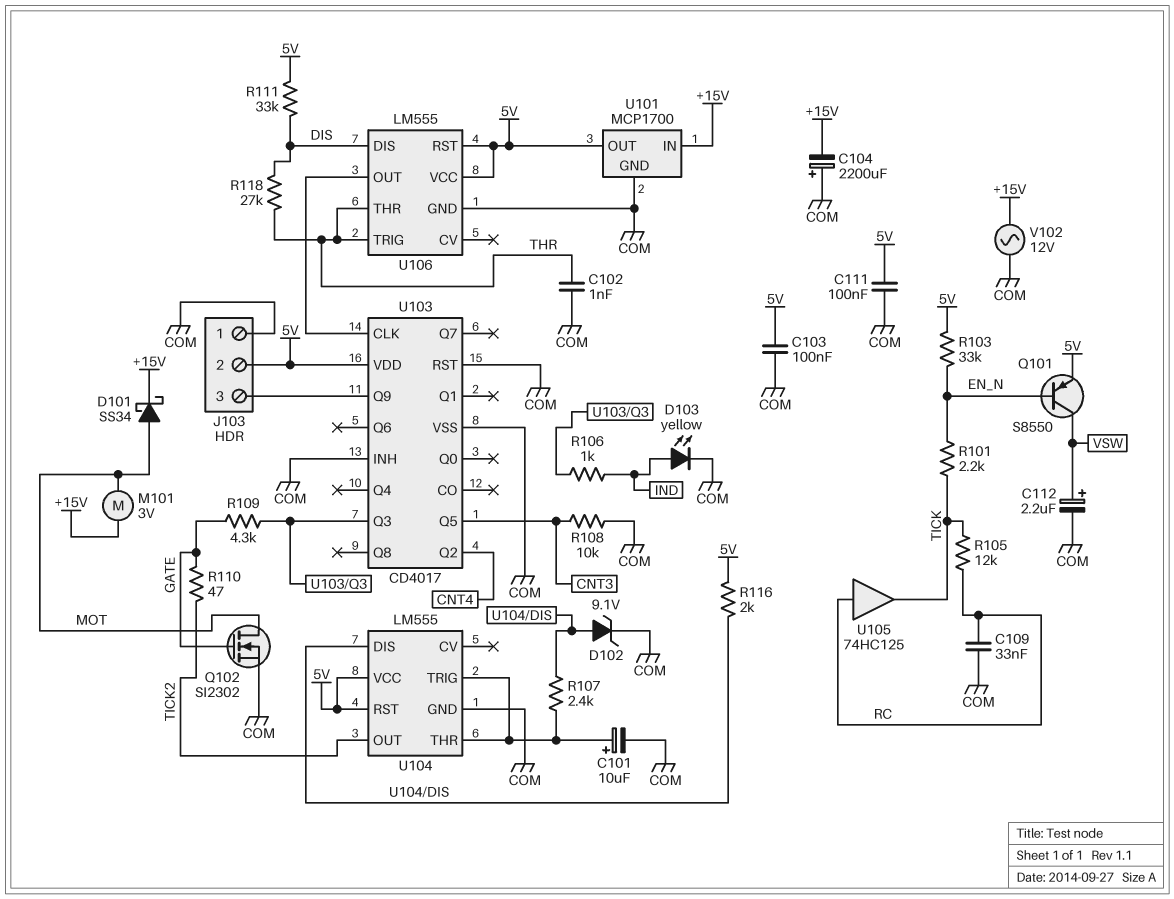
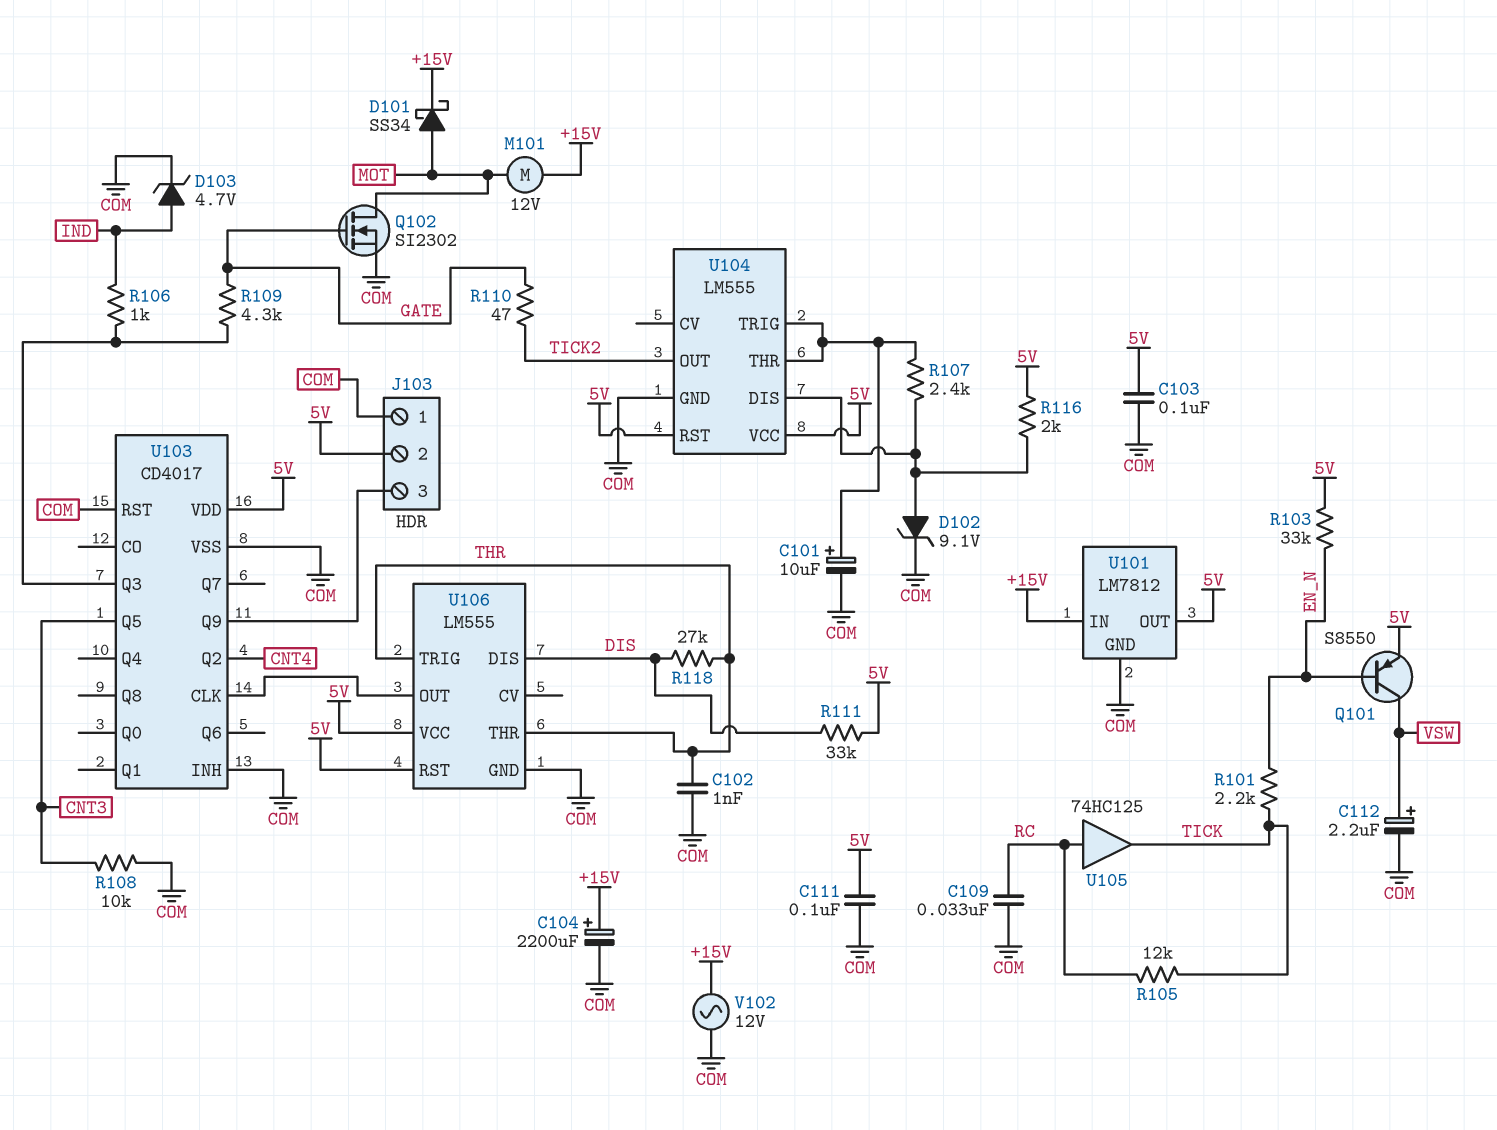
C104: 2200uF (plus COM, minus +15V) -> 2200uF (plus +15V, minus COM)
D103: LED yellow (A IND, K COM) -> zener 4.7V (A IND, K COM)
M101: motor 3V (+15V, MOT) -> motor 12V (+15V, MOT)
U101: MCP1700 -> LM7812

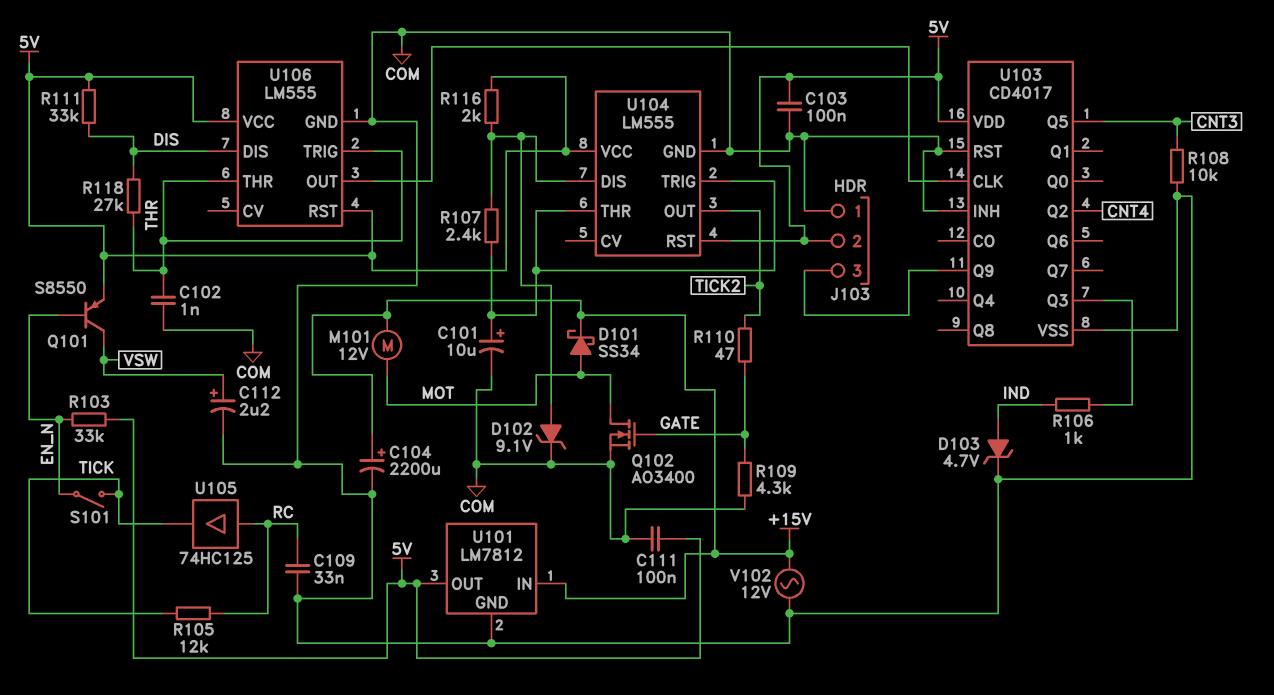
Q102: NMOS SI2302 (G GATE, D MOT, S COM) -> NMOS AO3400 (G GATE, D MOT, S COM)
R101: 2.2k (EN_N, TICK) -> none
R109: 4.3k (GATE, U103/Q3) -> 4.3k (COM, GATE)
S101: none -> switch (EN_N, TICK)

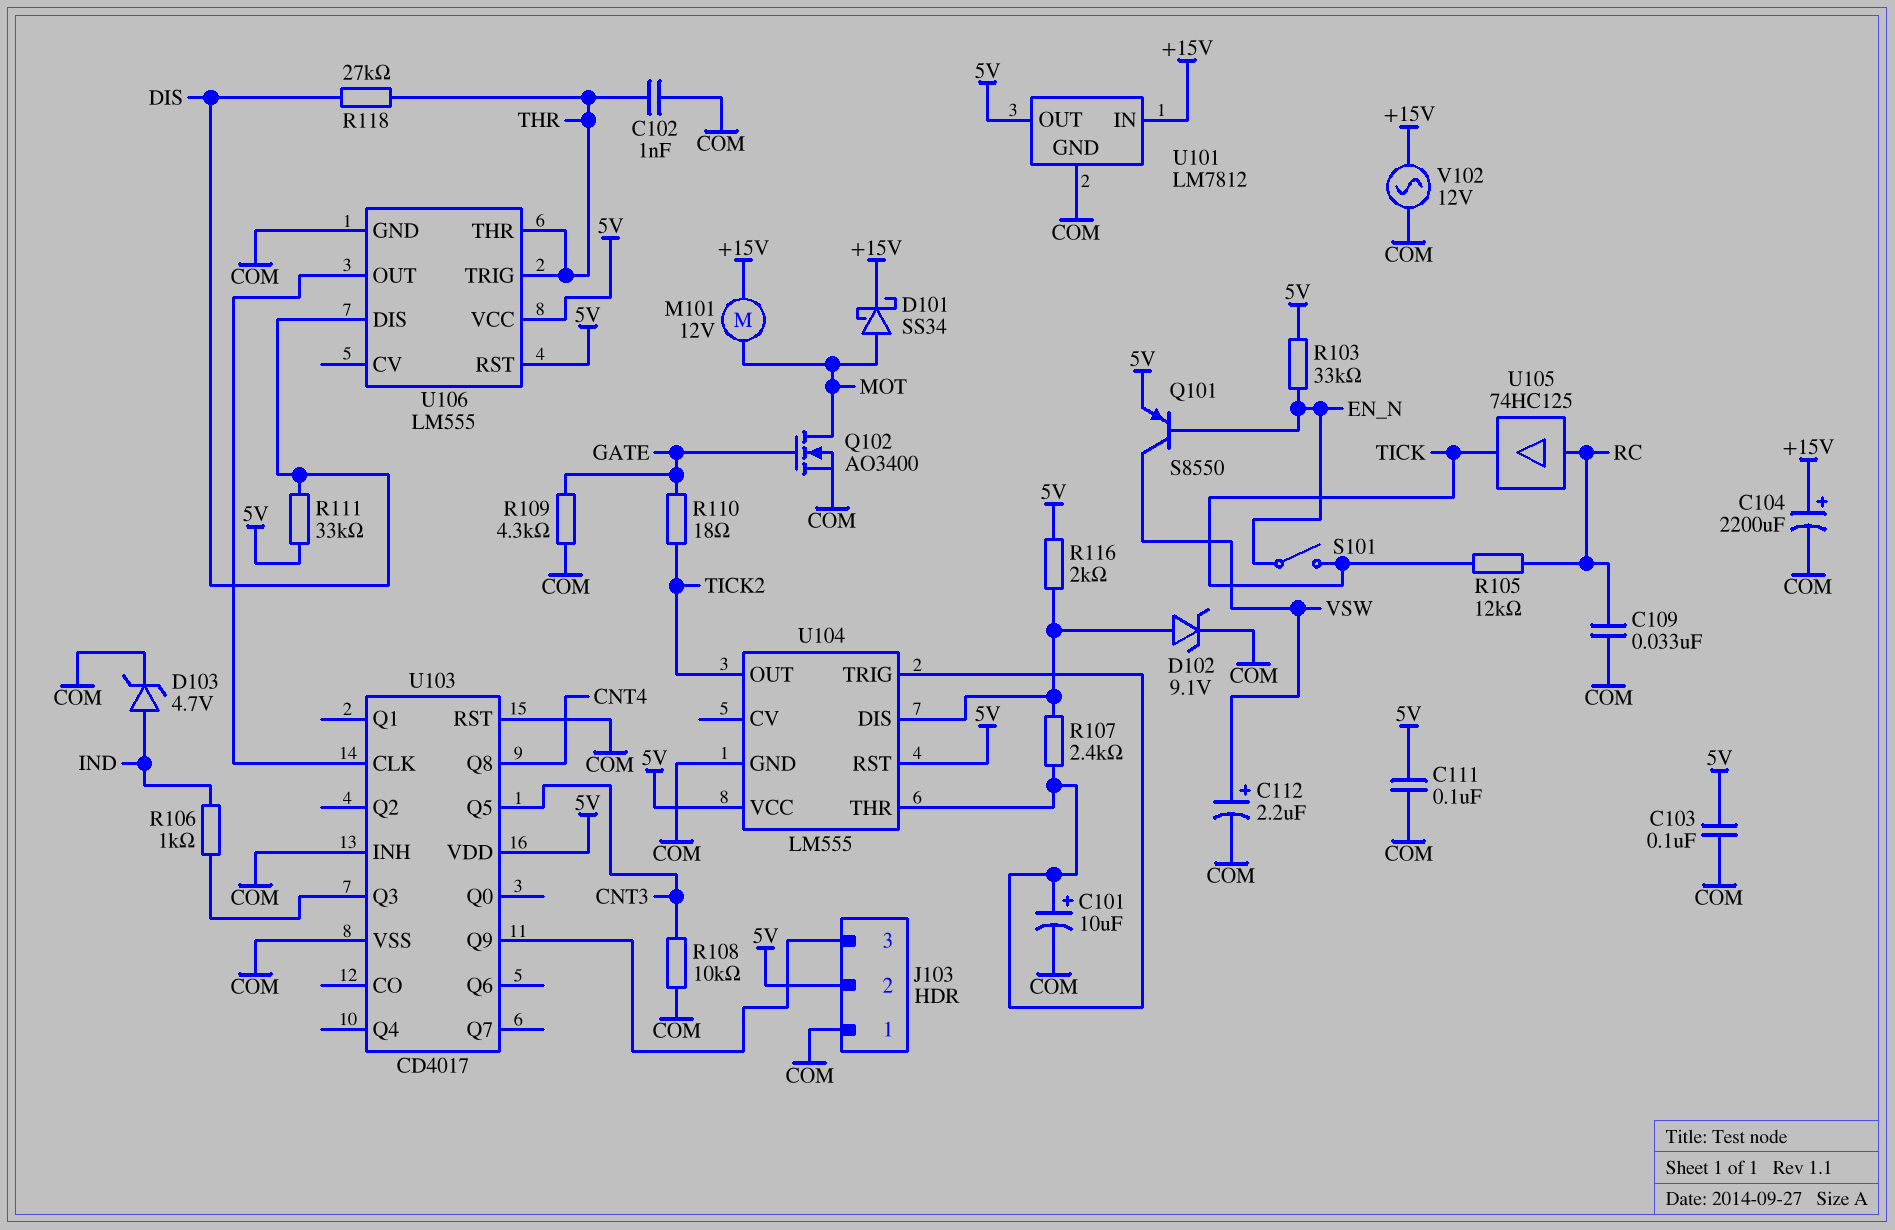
R110: 47 (GATE, TICK2) -> 18 (GATE, TICK2)
U103 pin Q2: CNT4 -> none
U103 pin Q8: none -> CNT4

